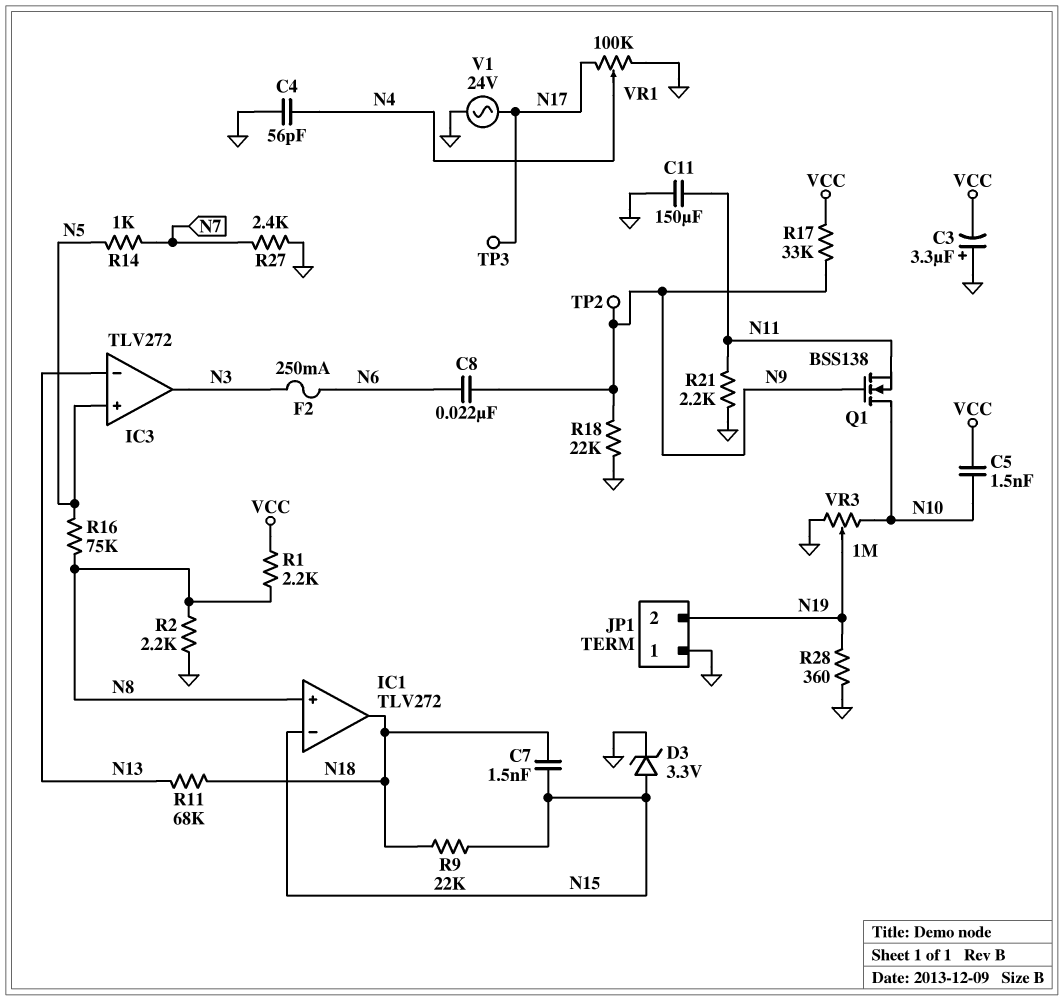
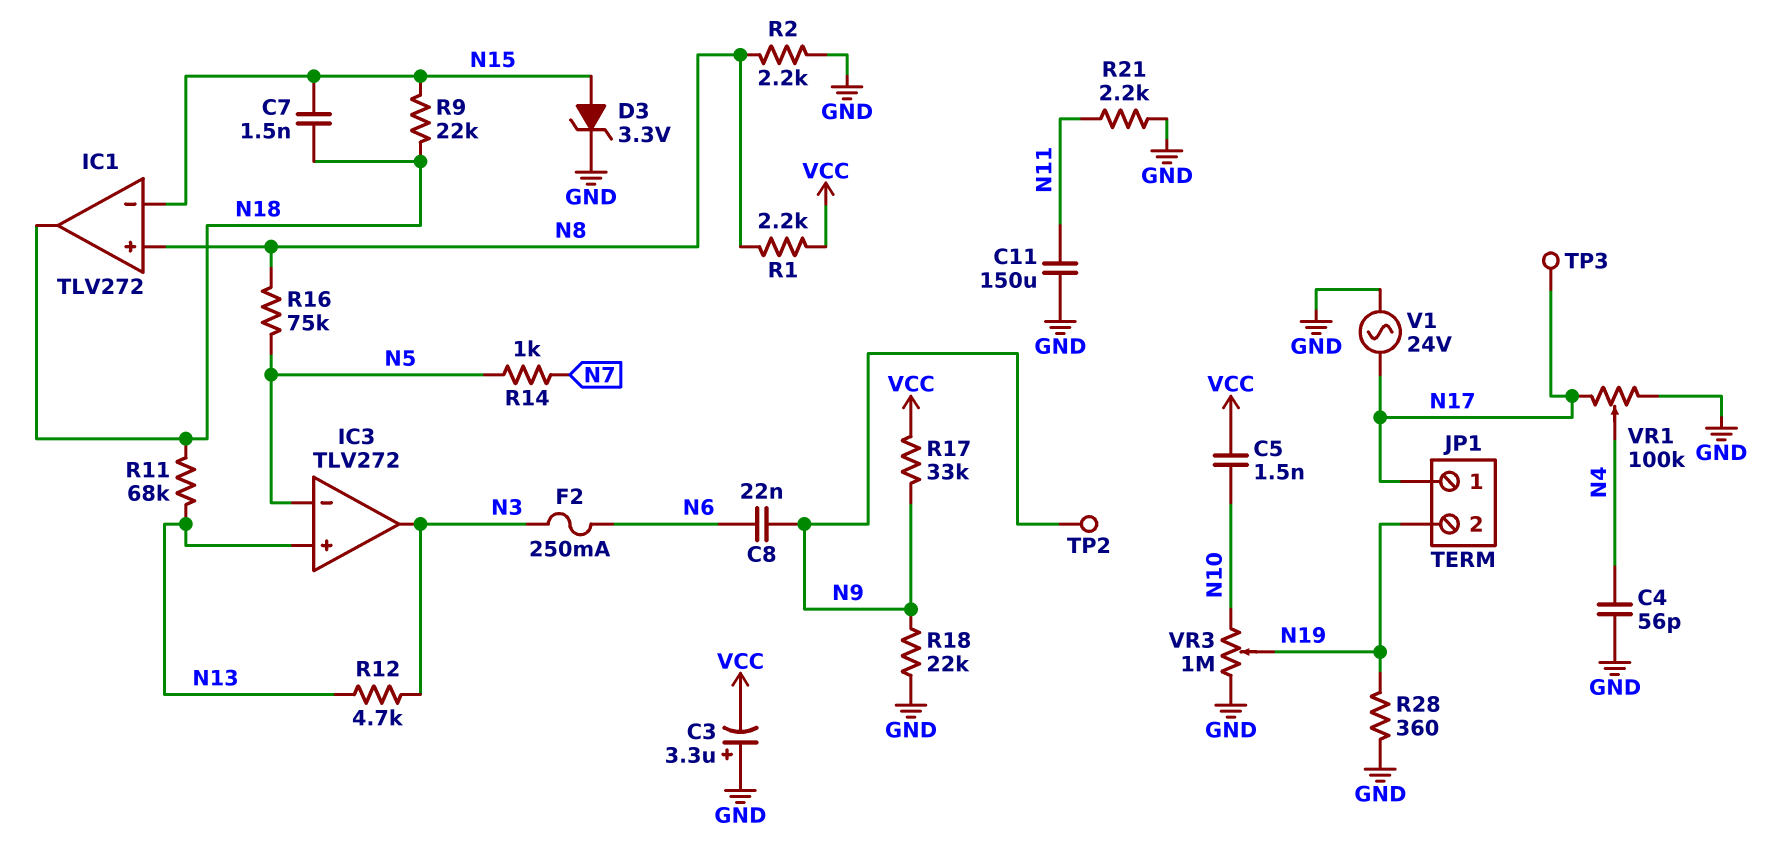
IC3 pin in+: N5 -> N13
IC3 pin in-: N13 -> N5
JP1 pin 1: GND -> N17
Q1: NMOS BSS138 (G N9, D N10, S N11) -> none
R12: none -> 4.7k (N3, N13)
R27: 2.4k (GND, N7) -> none

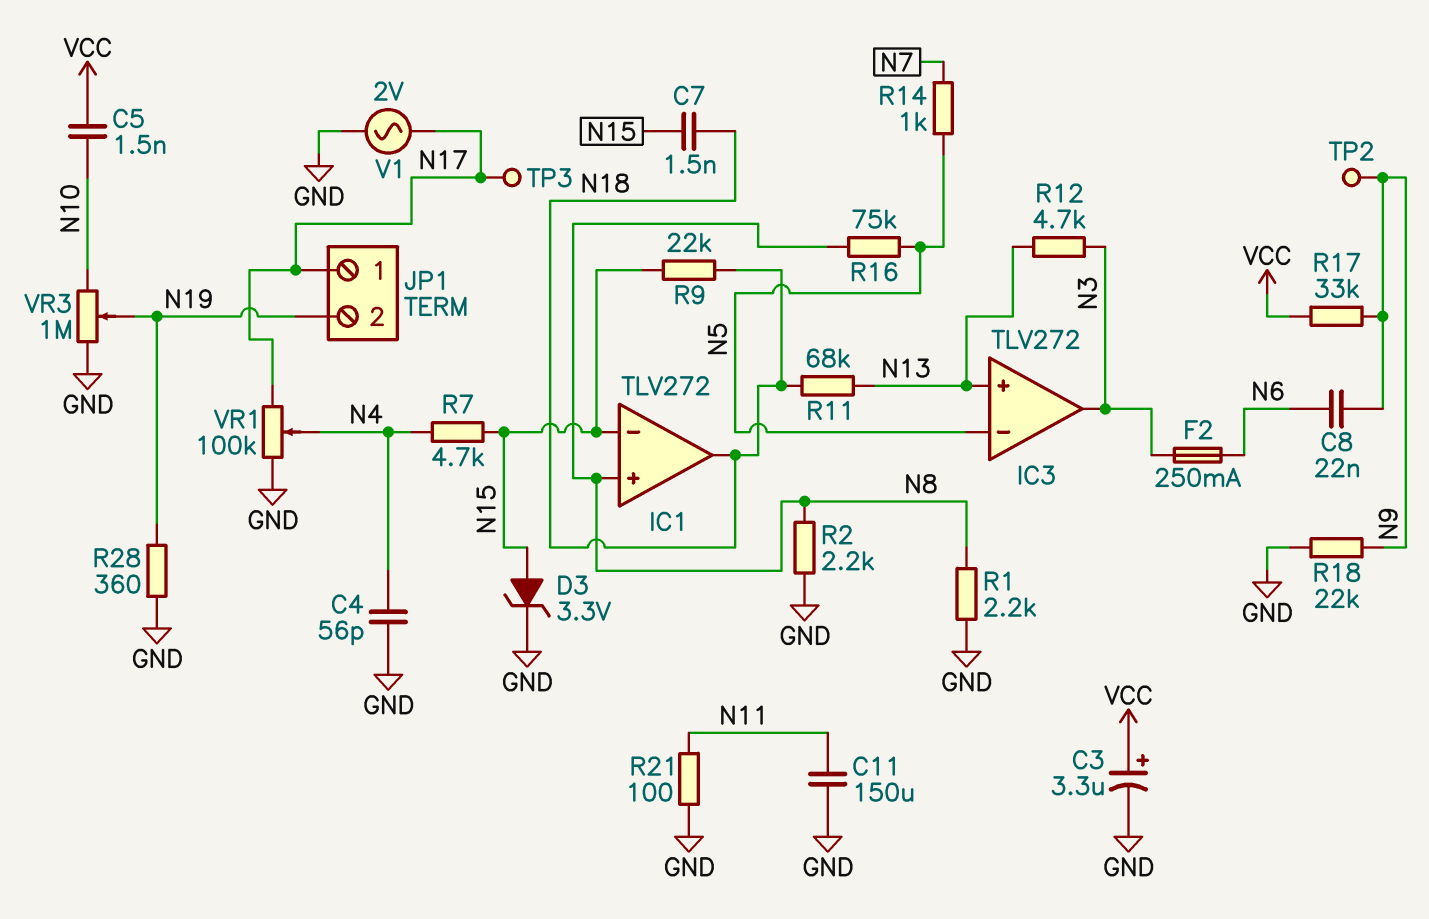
C3: 3.3uF (plus GND, minus VCC) -> 3.3uF (plus VCC, minus GND)
R1: 2.2k (N8, VCC) -> 2.2k (GND, N8)
R7: none -> 4.7k (N4, N15)
R21: 2.2k (GND, N11) -> 100 (GND, N11)
V1: AC 24V (GND, N17) -> AC 2V (GND, N17)

